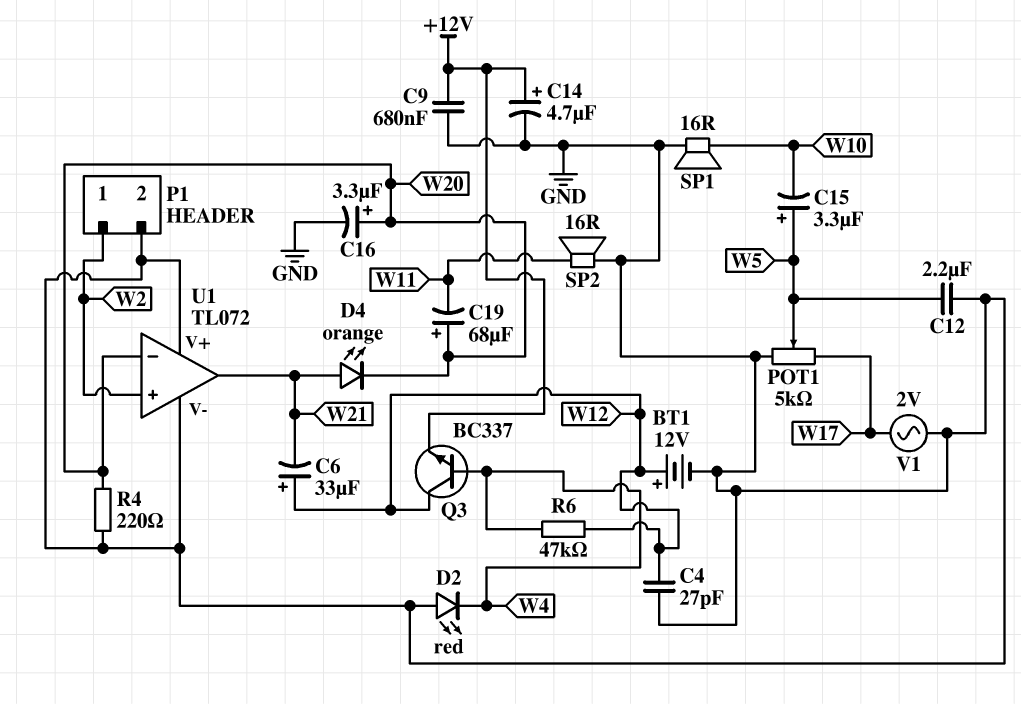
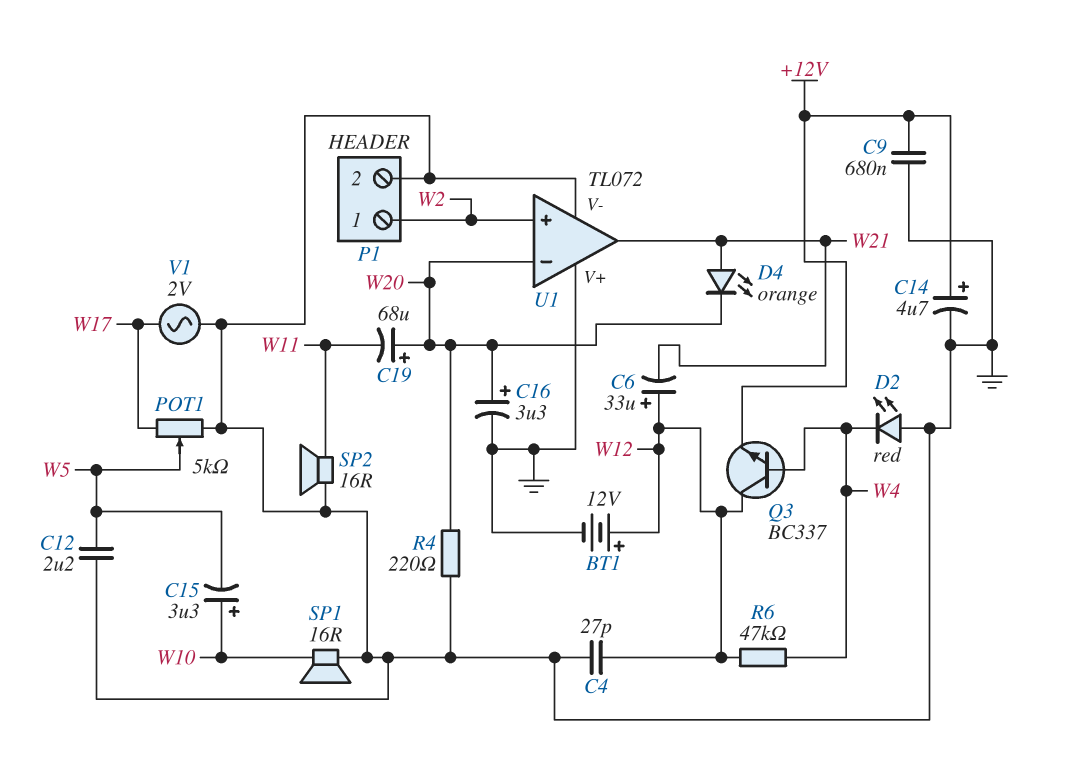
C15: 3.3uF (plus W5, minus W10) -> 3.3uF (plus W10, minus W5)

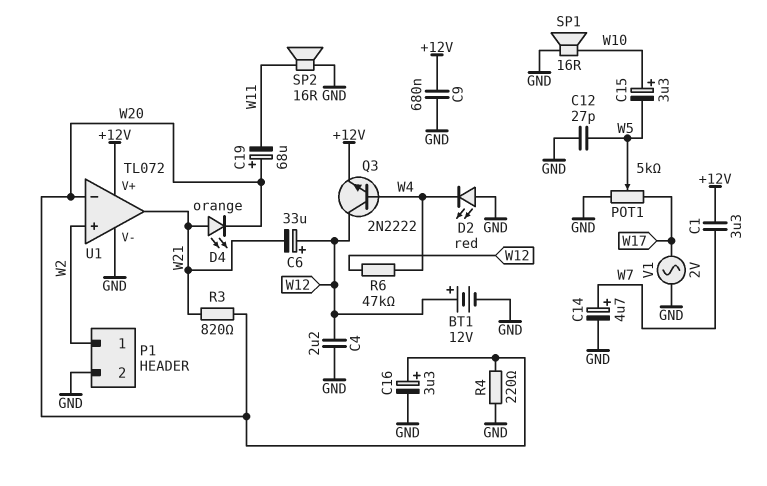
C1: none -> 3.3uF (+12V, W7)
C4: 27pF (GND, W12) -> 2.2uF (GND, W12)
C12: 2.2uF (GND, W5) -> 27pF (GND, W5)
C14: 4.7uF (plus +12V, minus GND) -> 4.7uF (plus W7, minus GND)
Q3: NPN BC337 (B W4, C W12, E +12V) -> NPN 2N2222 (B W4, C W12, E +12V)
R3: none -> 820 (W20, W21)
U1 pin V+: GND -> +12V

